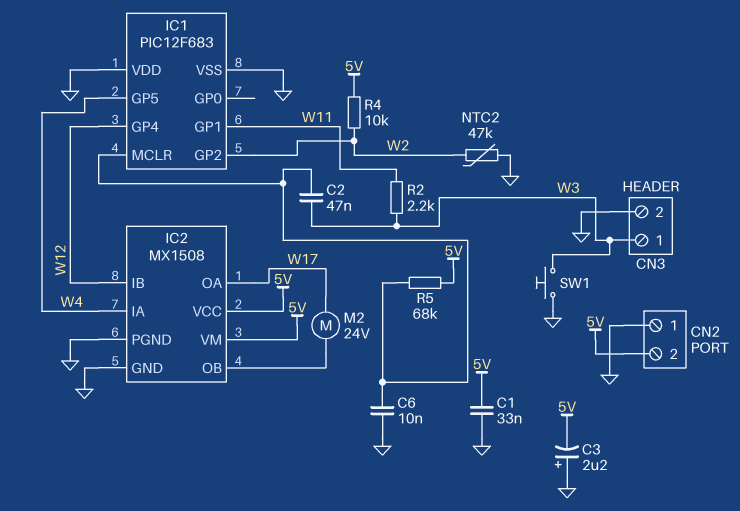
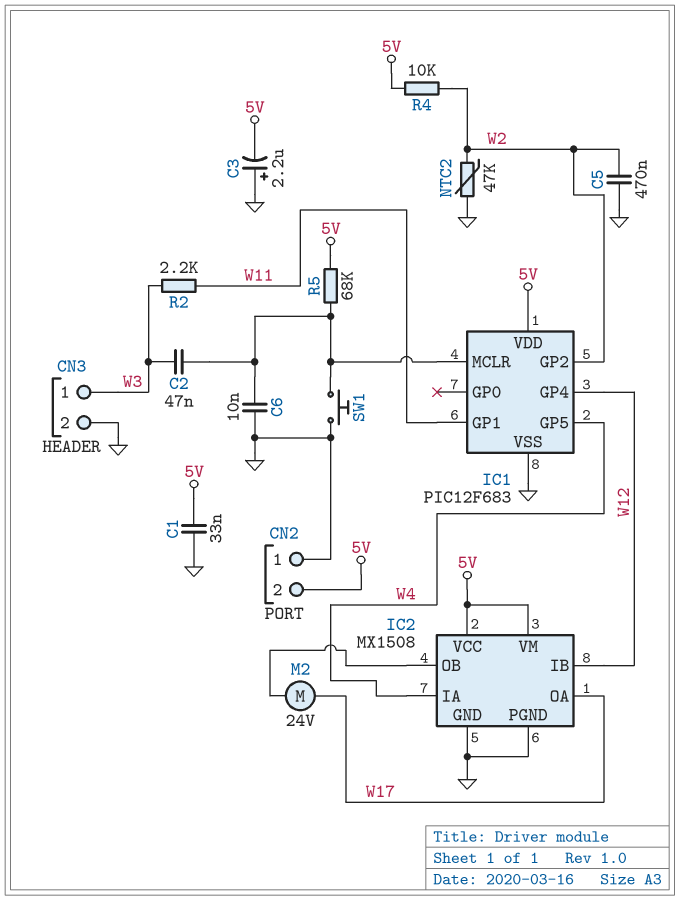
C5: none -> 470nF (GND, W2)
IC1 pin VDD: GND -> 5V
SW1: button (GND, W3) -> button (GND, IC1/MCLR)

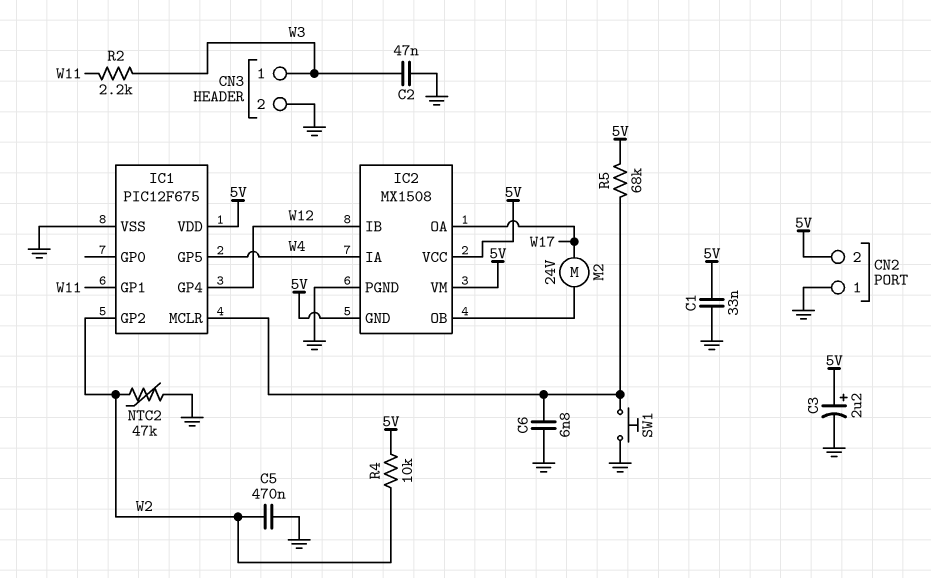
C2: 47nF (IC1/MCLR, W3) -> 47nF (GND, W3)
C3: 2.2uF (plus GND, minus 5V) -> 2.2uF (plus 5V, minus GND)
C6: 10nF (GND, IC1/MCLR) -> 6.8nF (GND, IC1/MCLR)
IC1: PIC12F683 -> PIC12F675
IC2 pin GND: GND -> 5V

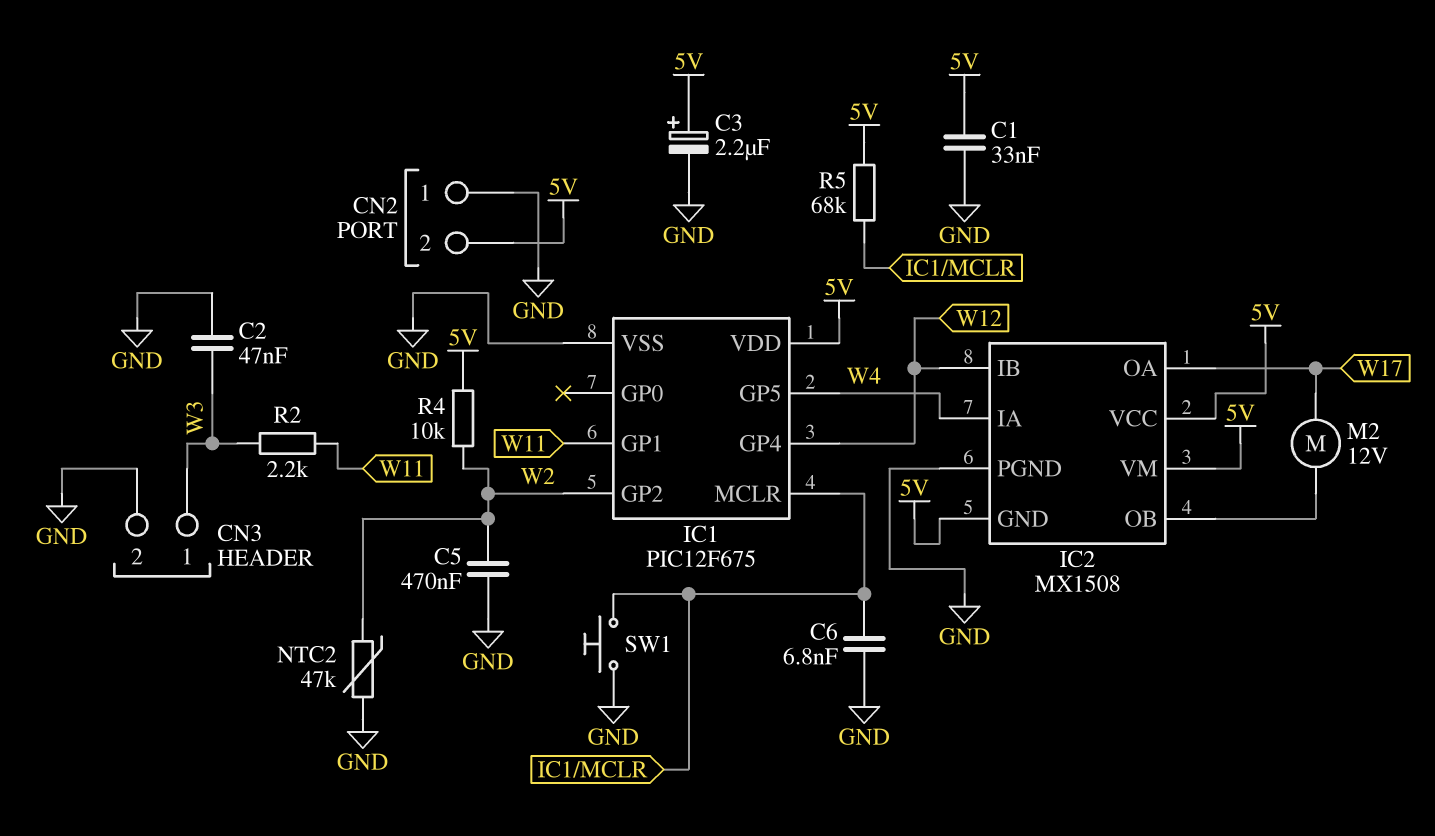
M2: motor 24V (IC2/OB, W17) -> motor 12V (IC2/OB, W17)

